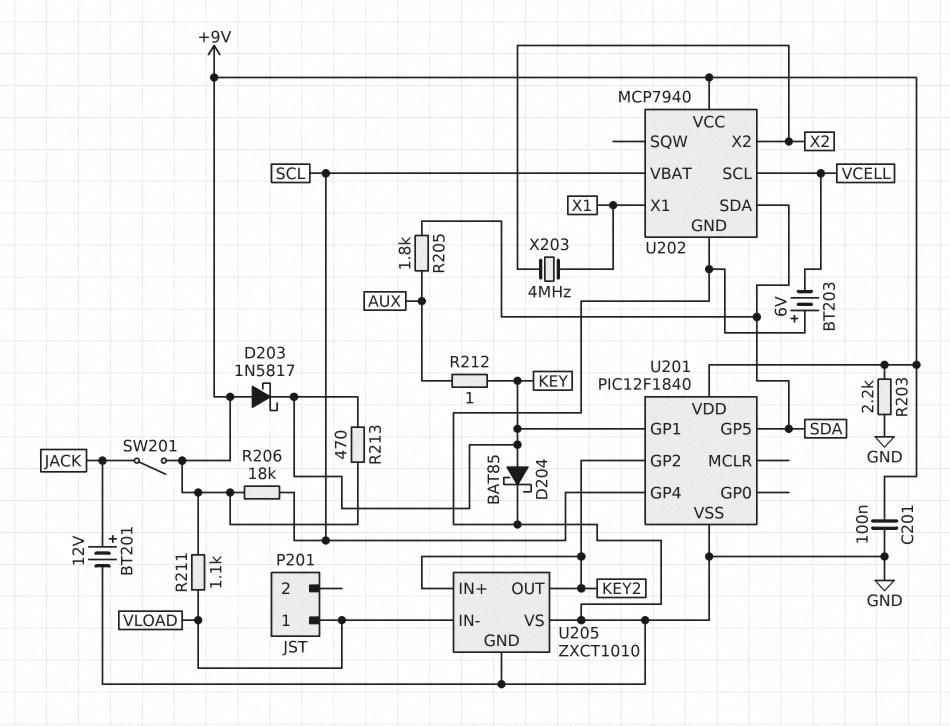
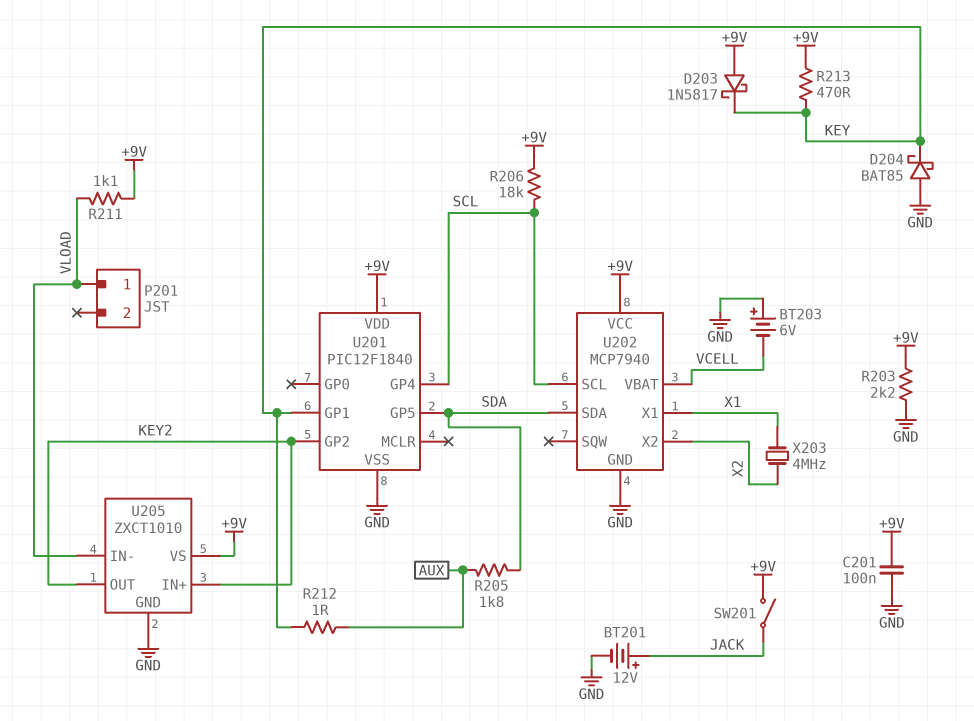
D204: schottky BAT85 (A KEY, K GND) -> schottky BAT85 (A GND, K KEY)
U202 pin SCL: VCELL -> SCL
U202 pin VBAT: SCL -> VCELL
U205 pin VS: GND -> +9V

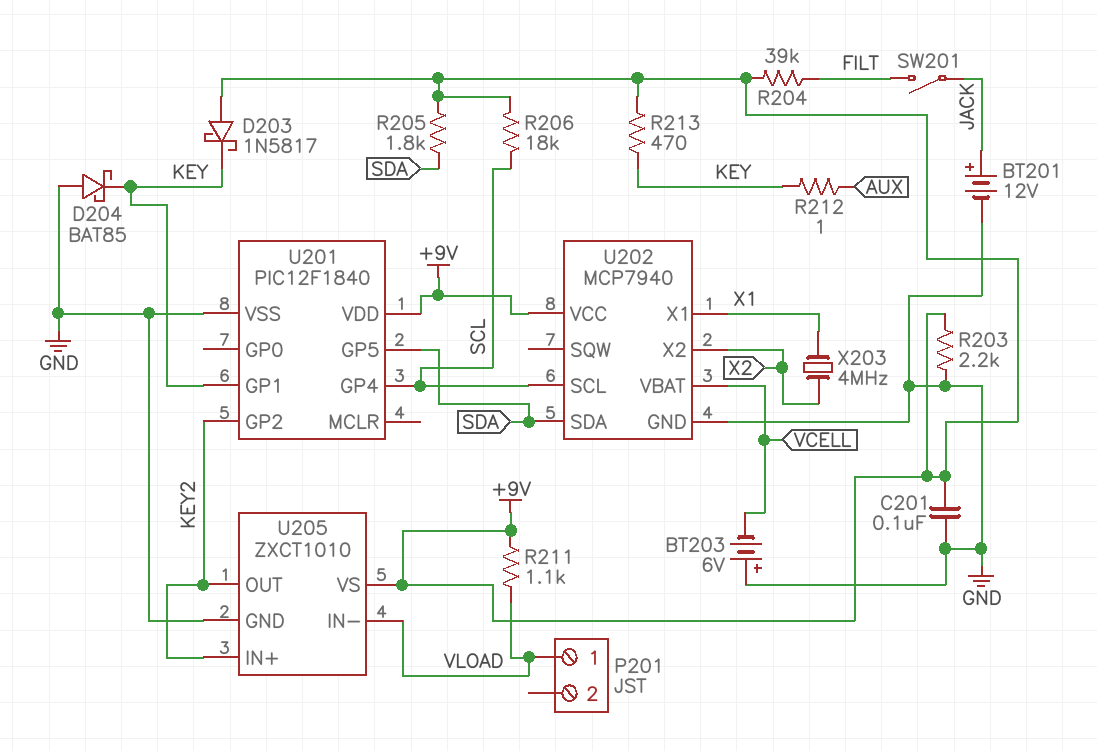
R204: none -> 39k (+9V, FILT)
R205: 1.8k (AUX, SDA) -> 1.8k (+9V, SDA)
SW201: switch (+9V, JACK) -> switch (FILT, JACK)

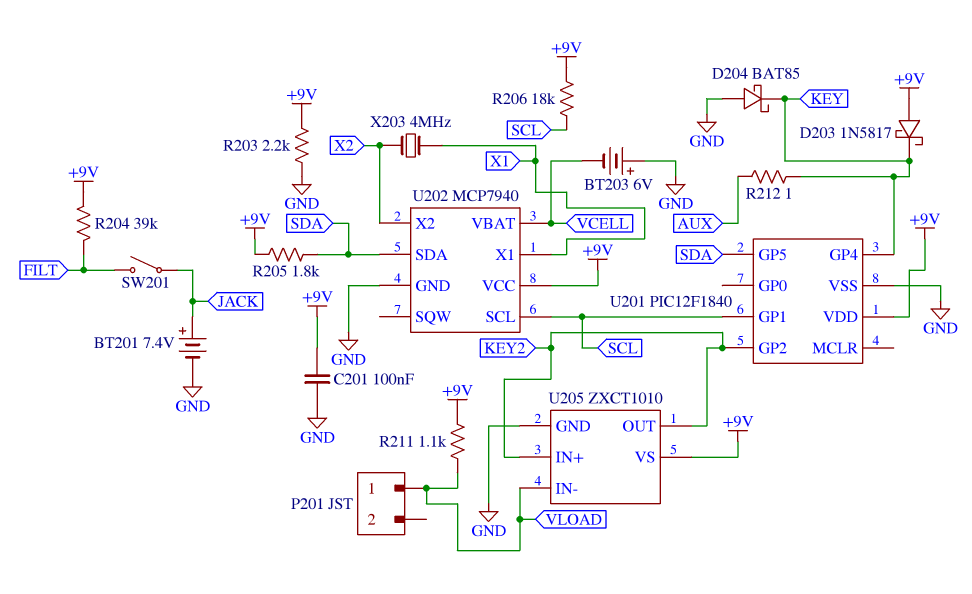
BT201: 12V (plus JACK, minus GND) -> 7.4V (plus JACK, minus GND)
R213: 470 (+9V, KEY) -> none
U201 pin GP1: KEY -> SCL
U201 pin GP4: SCL -> KEY

